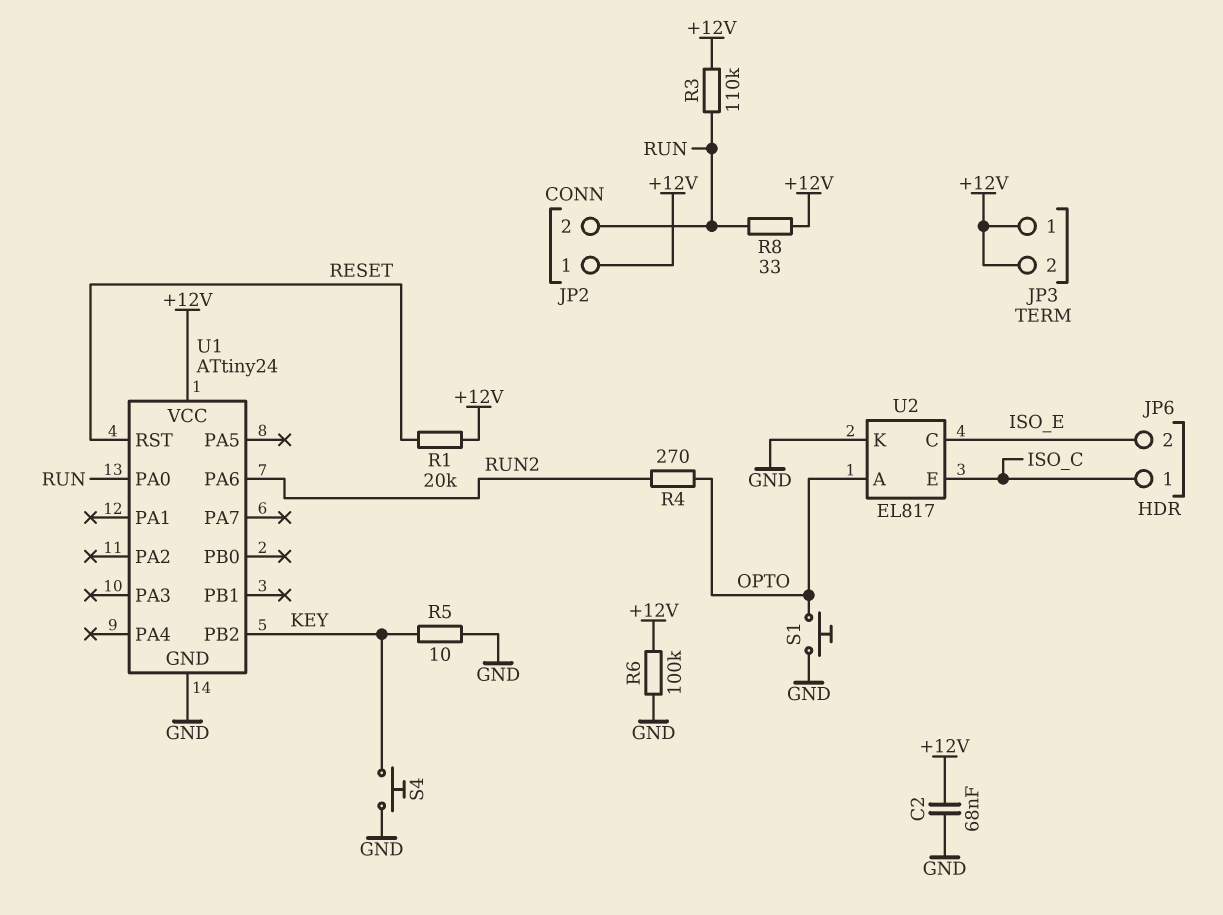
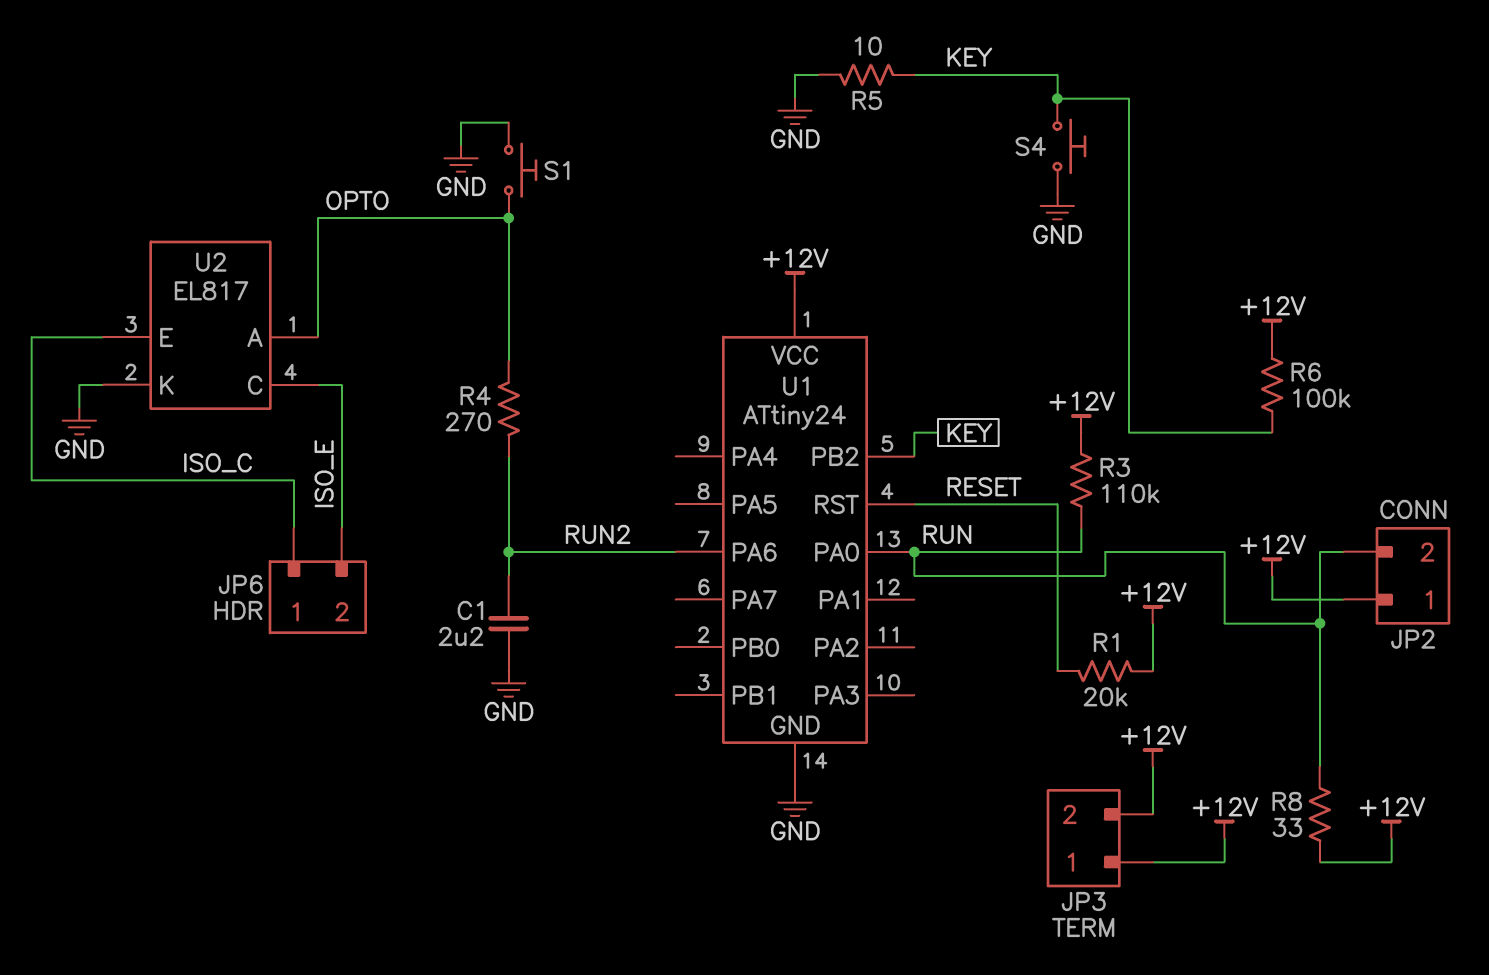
C1: none -> 2.2uF (GND, RUN2)
C2: 68nF (+12V, GND) -> none
R6: 100k (+12V, GND) -> 100k (+12V, KEY)

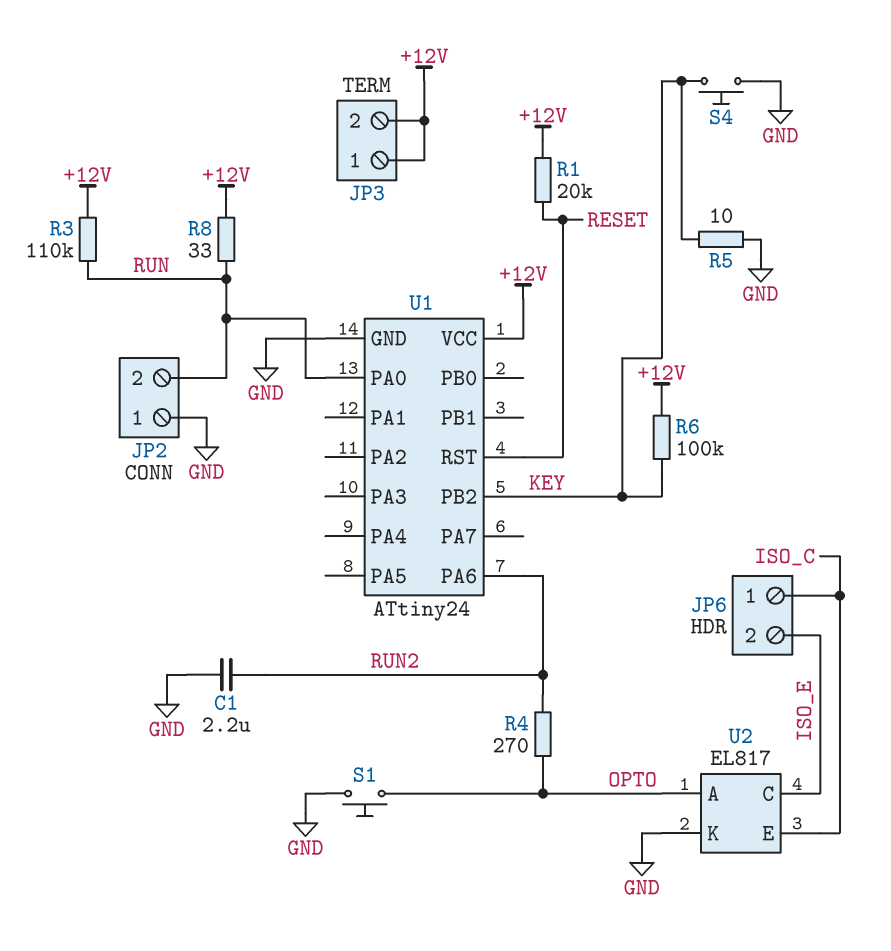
JP2 pin 1: +12V -> GND

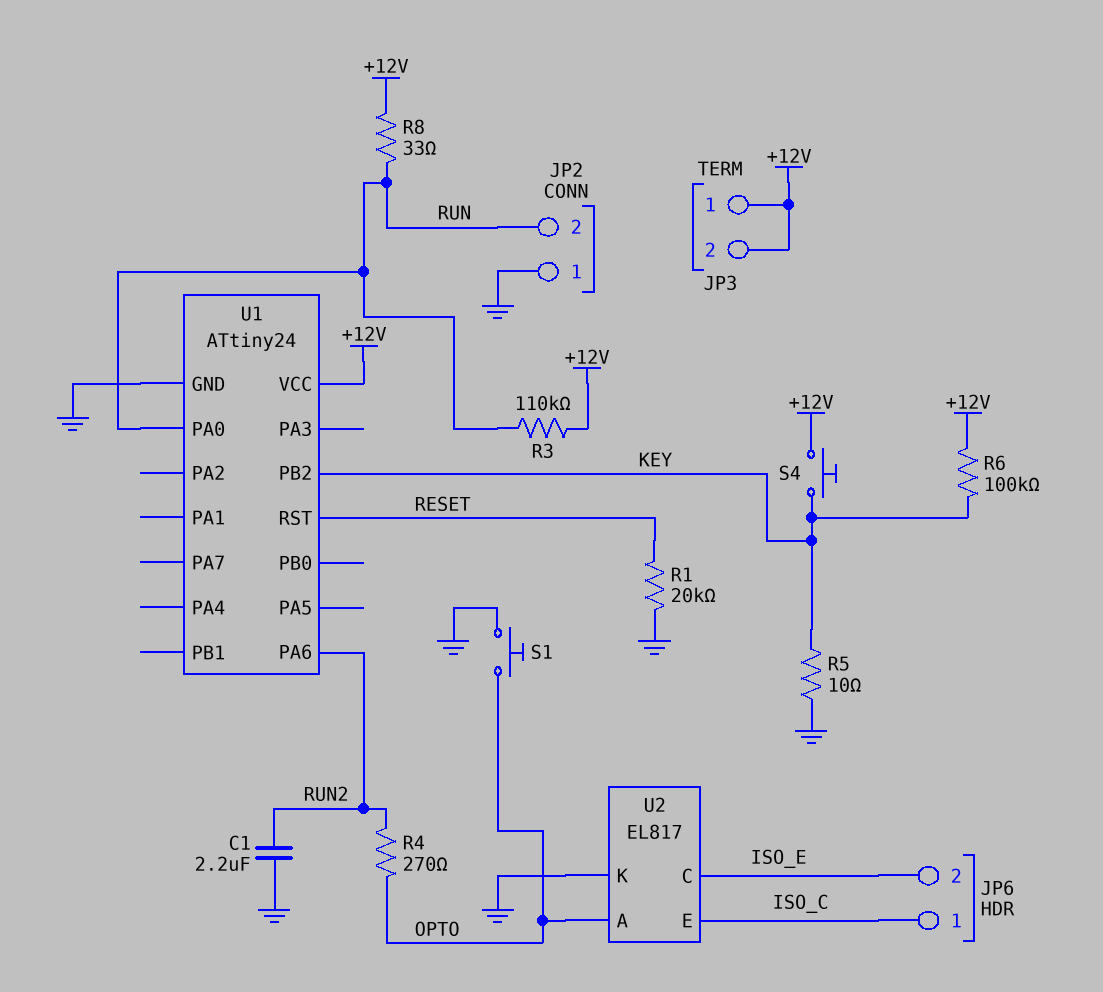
R1: 20k (+12V, RESET) -> 20k (GND, RESET)
S4: button (GND, KEY) -> button (+12V, KEY)

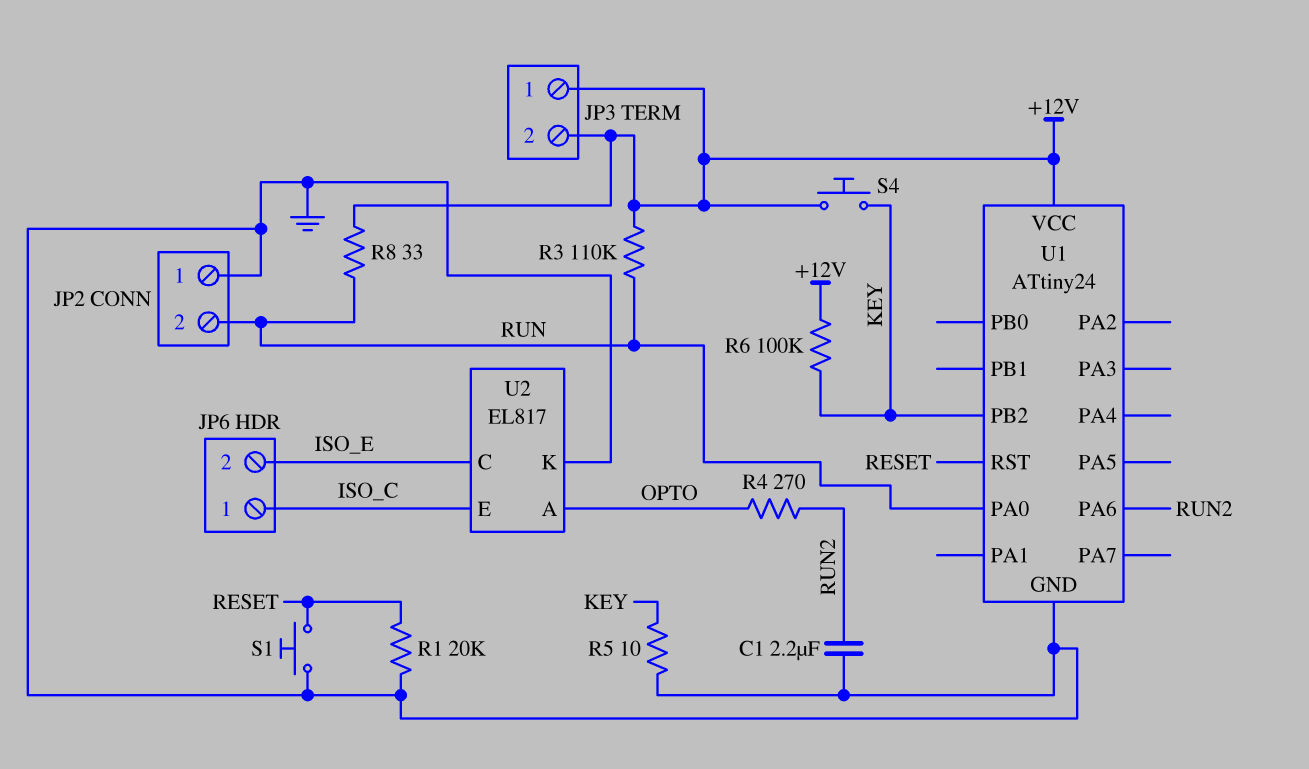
S1: button (GND, OPTO) -> button (GND, RESET)

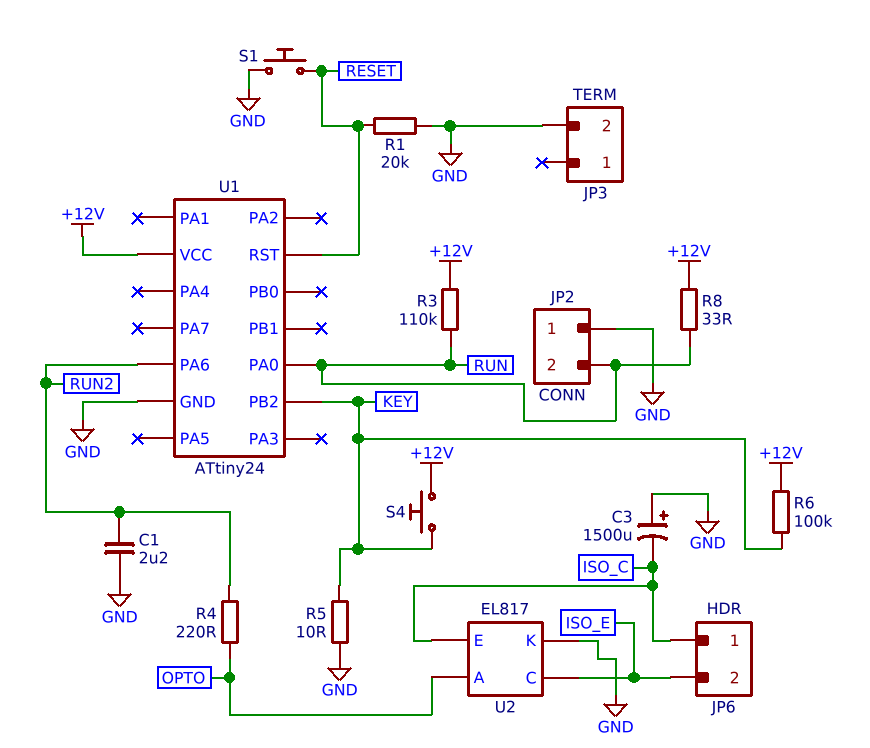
C3: none -> 1500uF (plus GND, minus ISO_C)
JP3 pin 1: +12V -> none
JP3 pin 2: +12V -> GND
R4: 270 (OPTO, RUN2) -> 220 (OPTO, RUN2)

